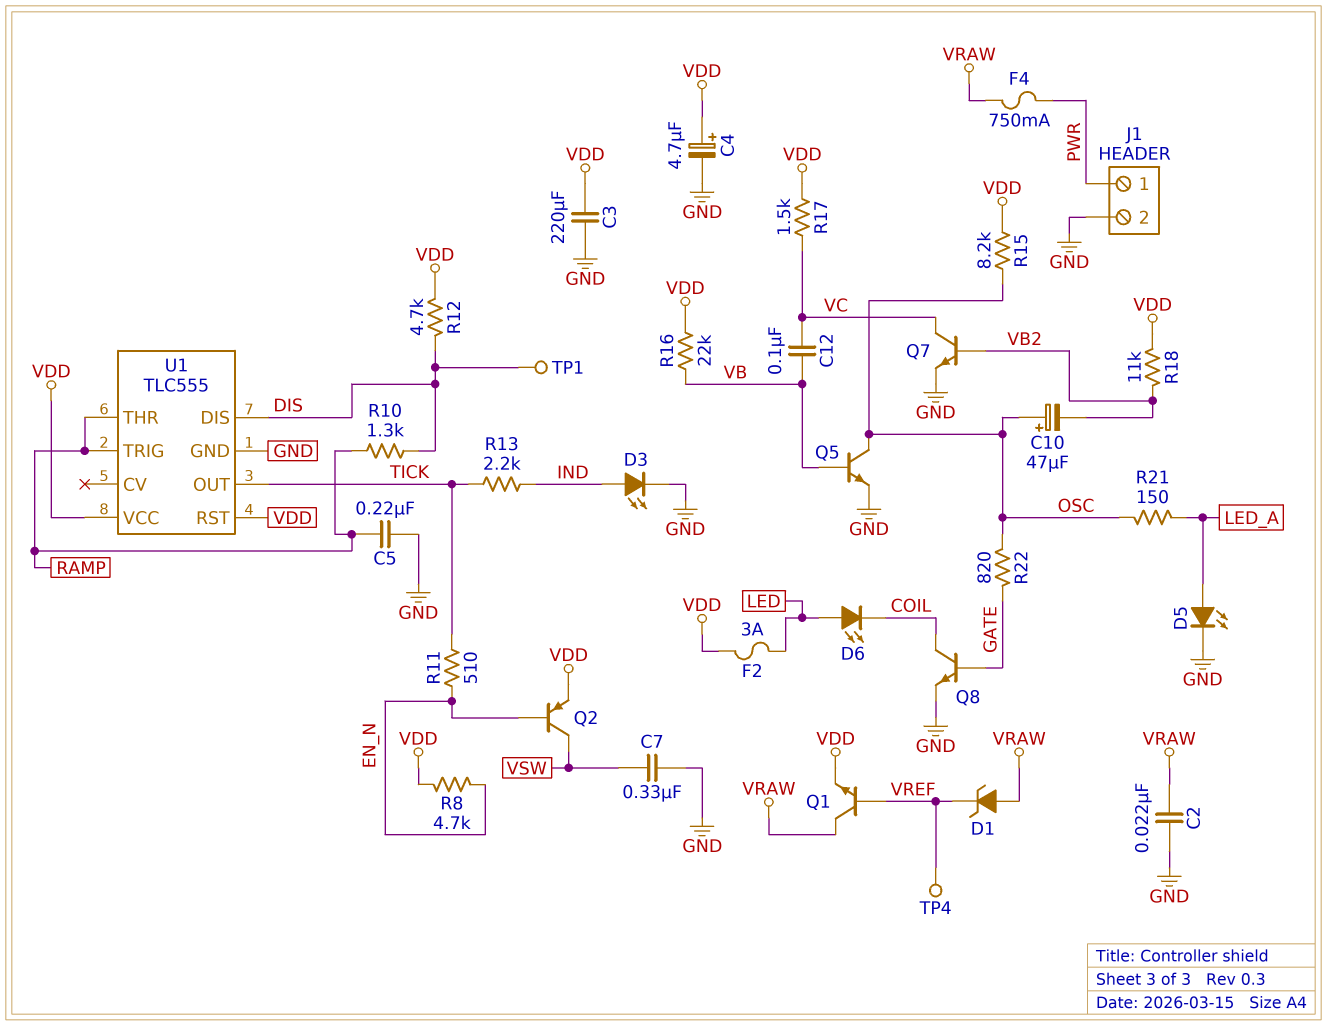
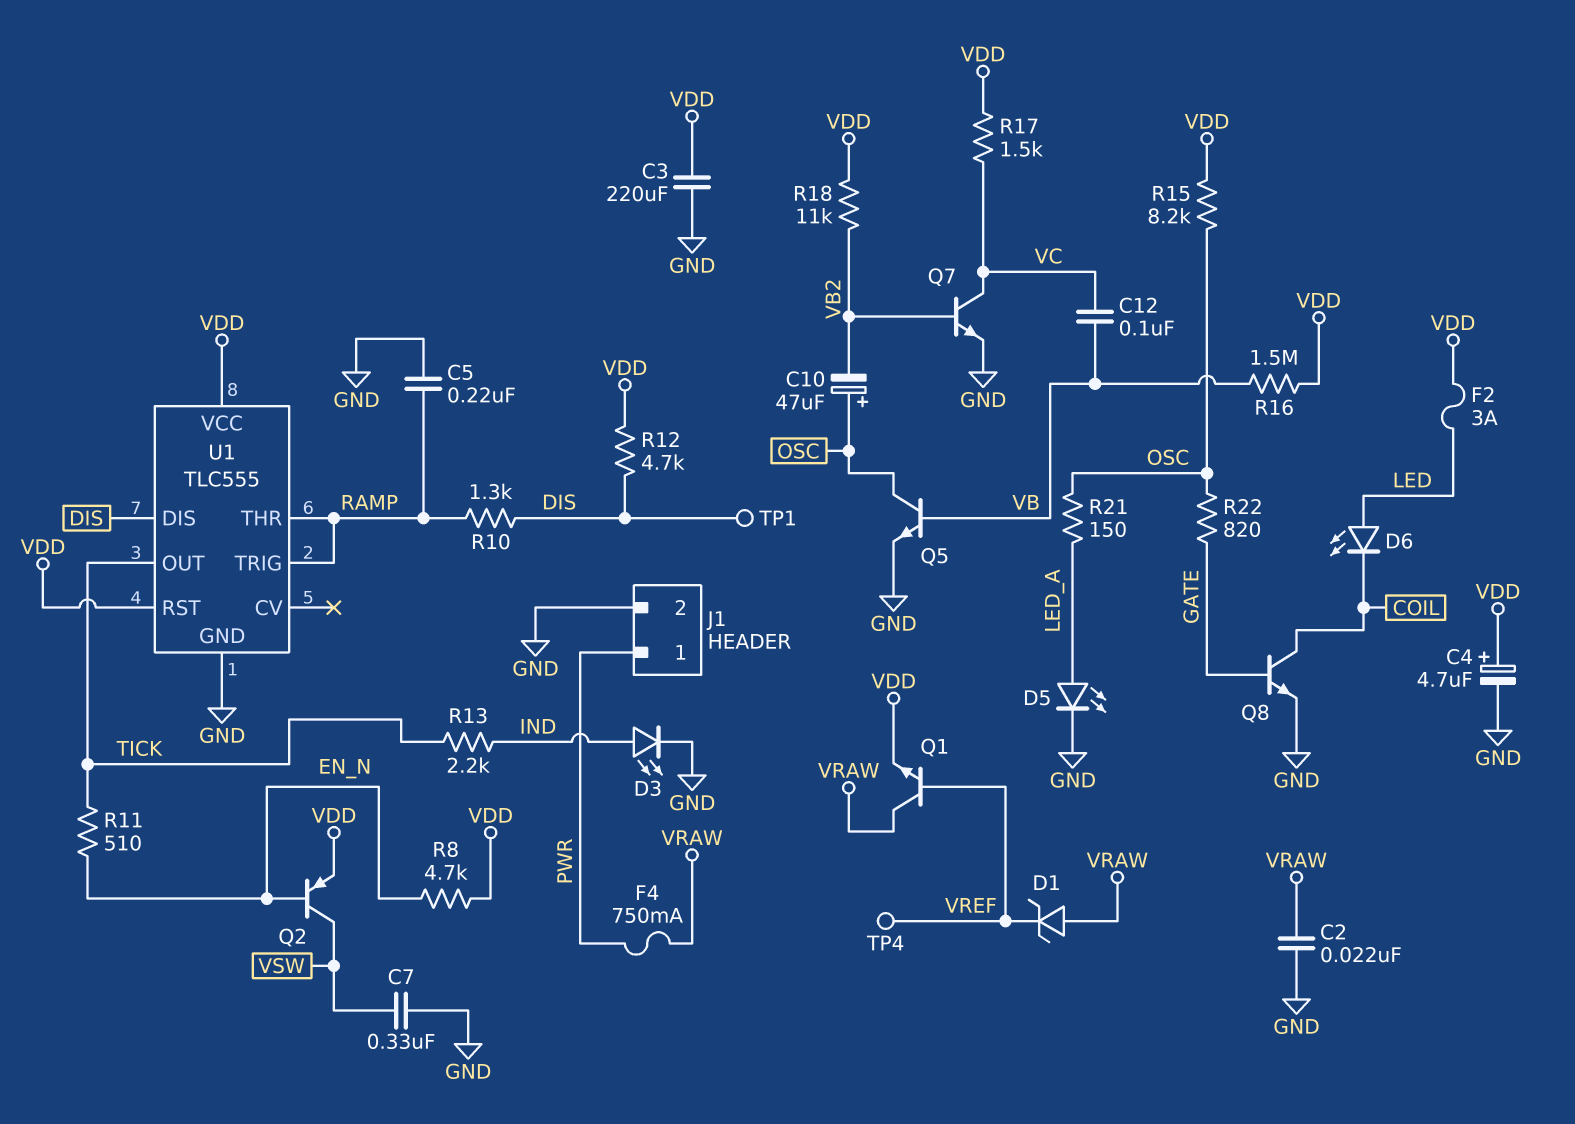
R16: 22k (VB, VDD) -> 1.5M (VB, VDD)

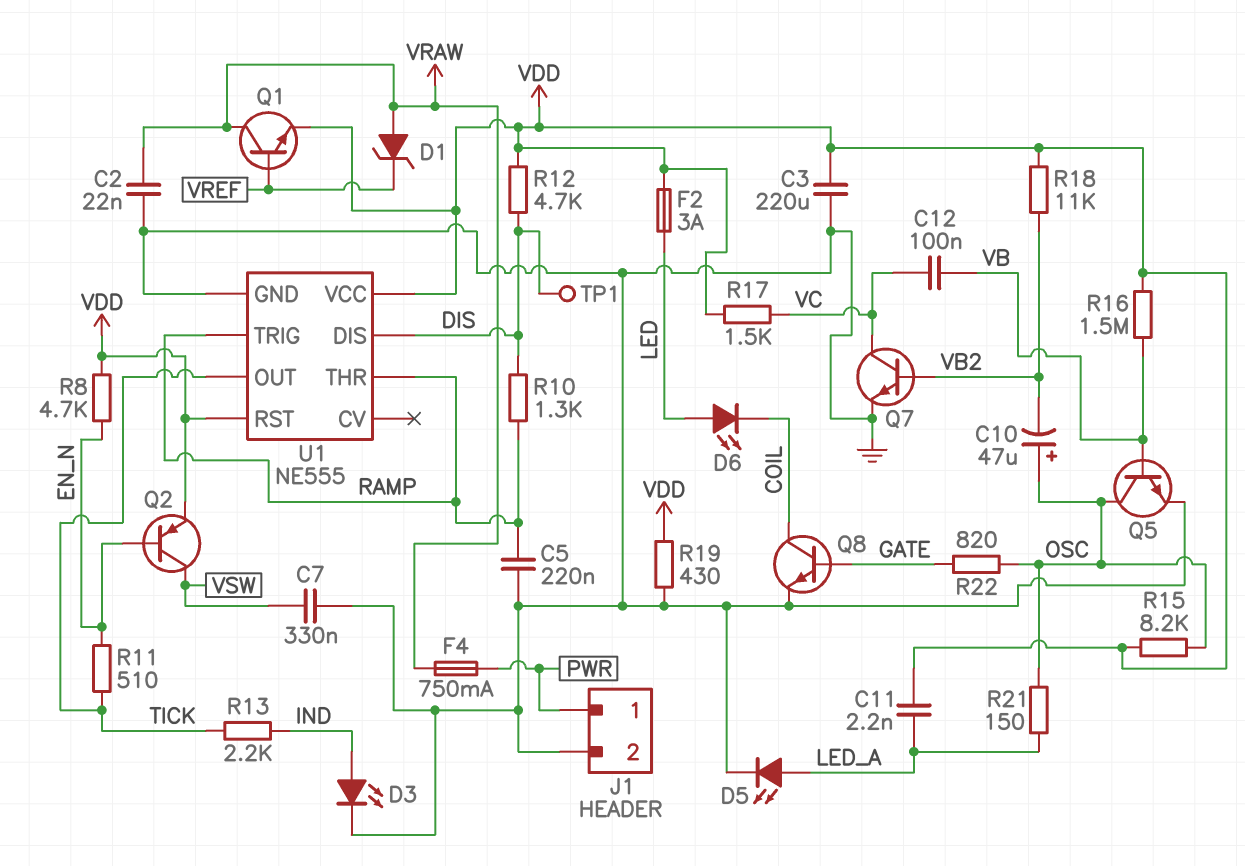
C4: 4.7uF (plus VDD, minus GND) -> none
C11: none -> 2.2nF (LED_A, VDD)
R19: none -> 430 (GND, VDD)
TP4: test point (VREF) -> none
U1: TLC555 -> NE555

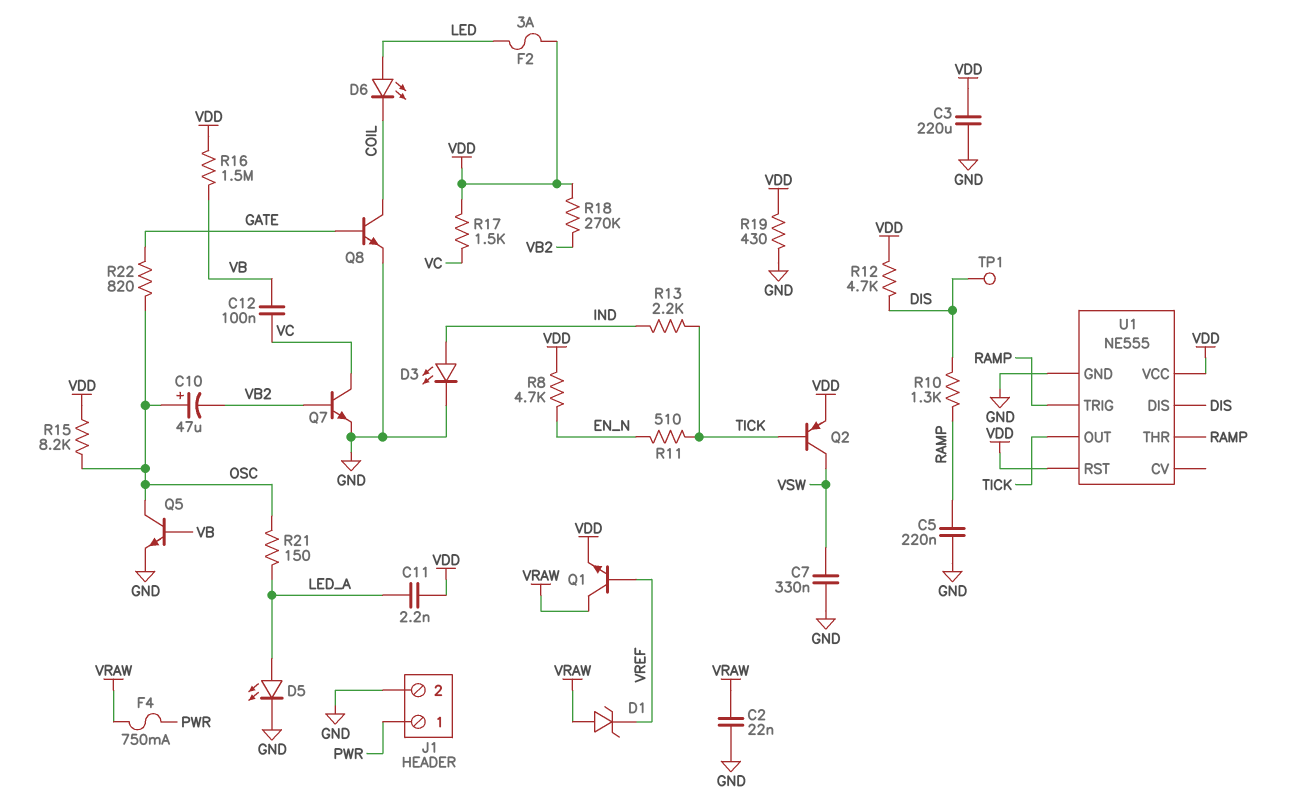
Q2: PNP (B EN_N, C VSW, E VDD) -> PNP (B TICK, C VSW, E VDD)
R18: 11k (VB2, VDD) -> 270k (VB2, VDD)

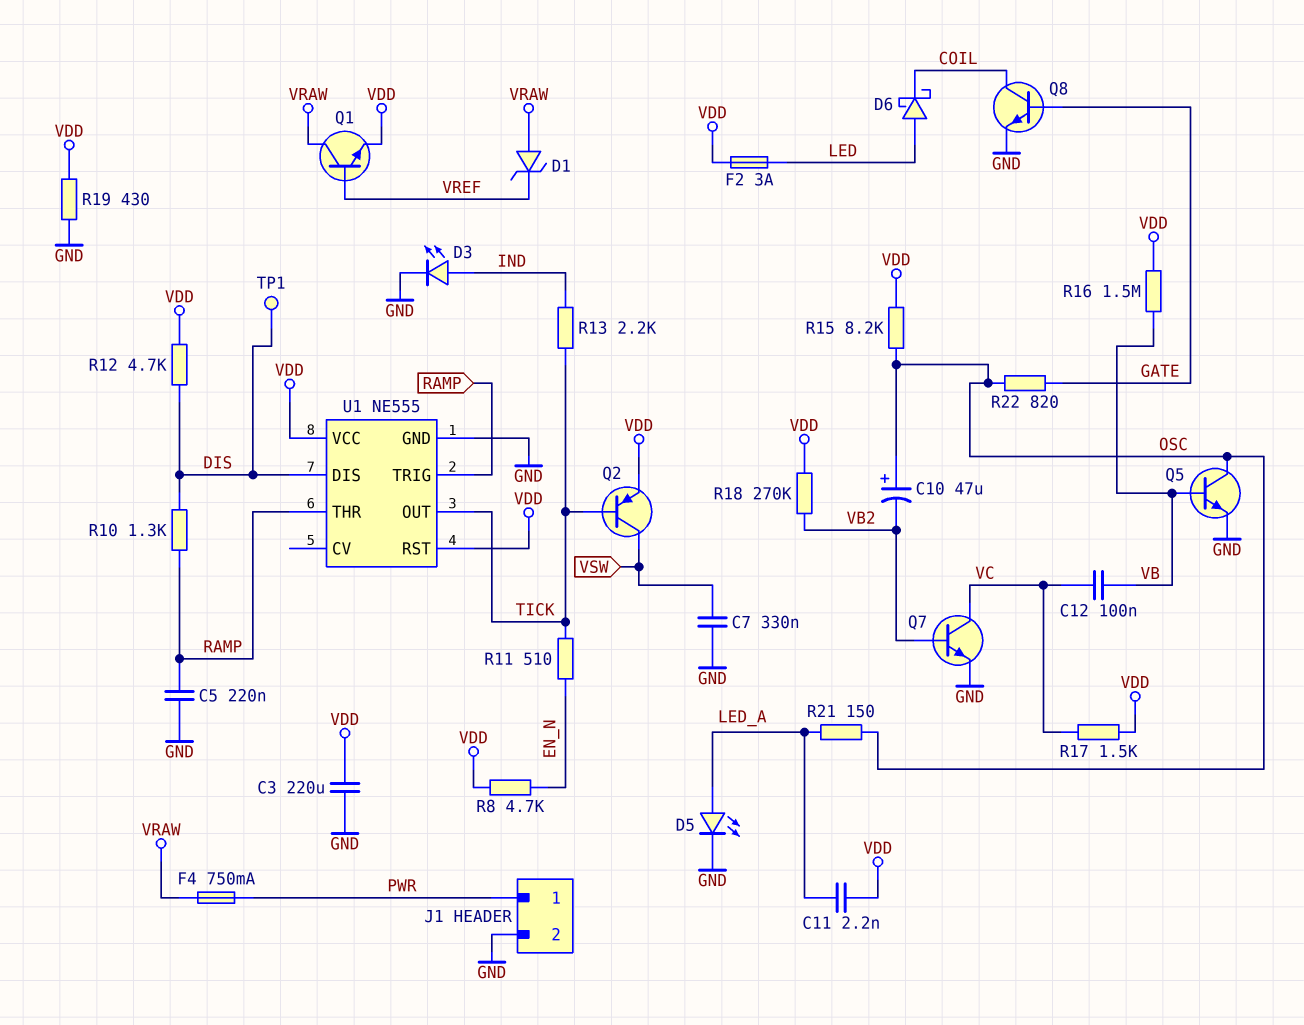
C2: 22nF (GND, VRAW) -> none
D6: LED (A LED, K COIL) -> schottky (A LED, K COIL)

